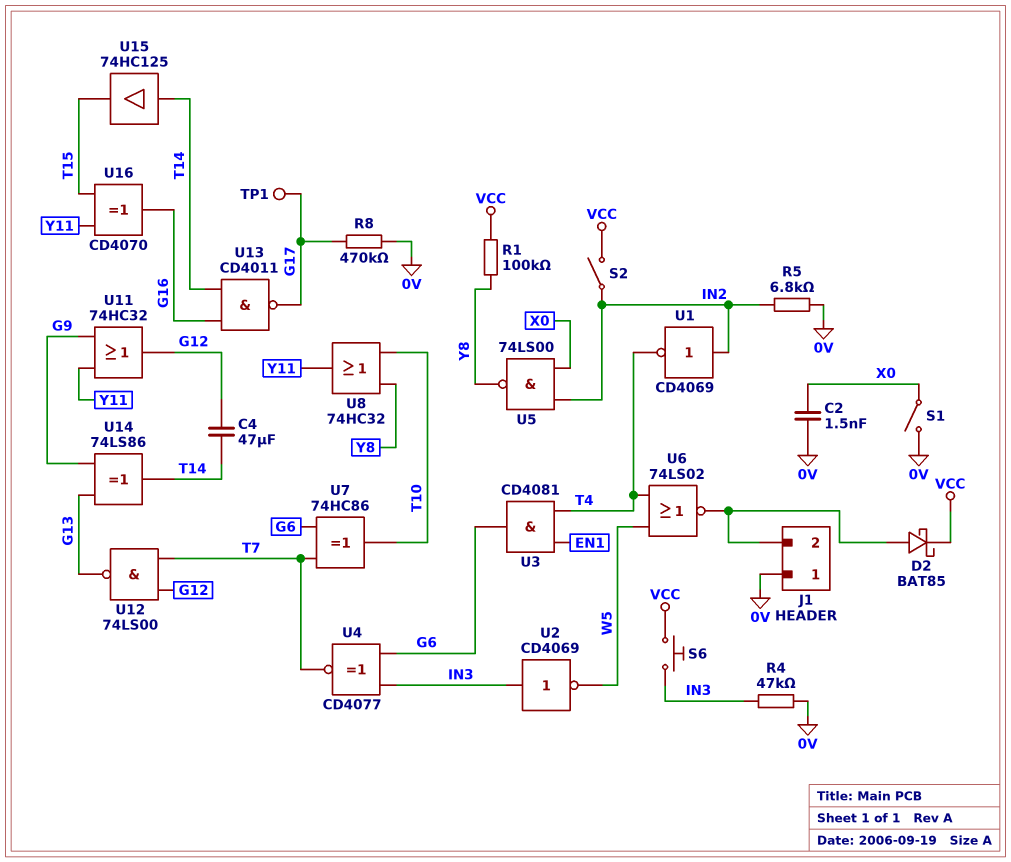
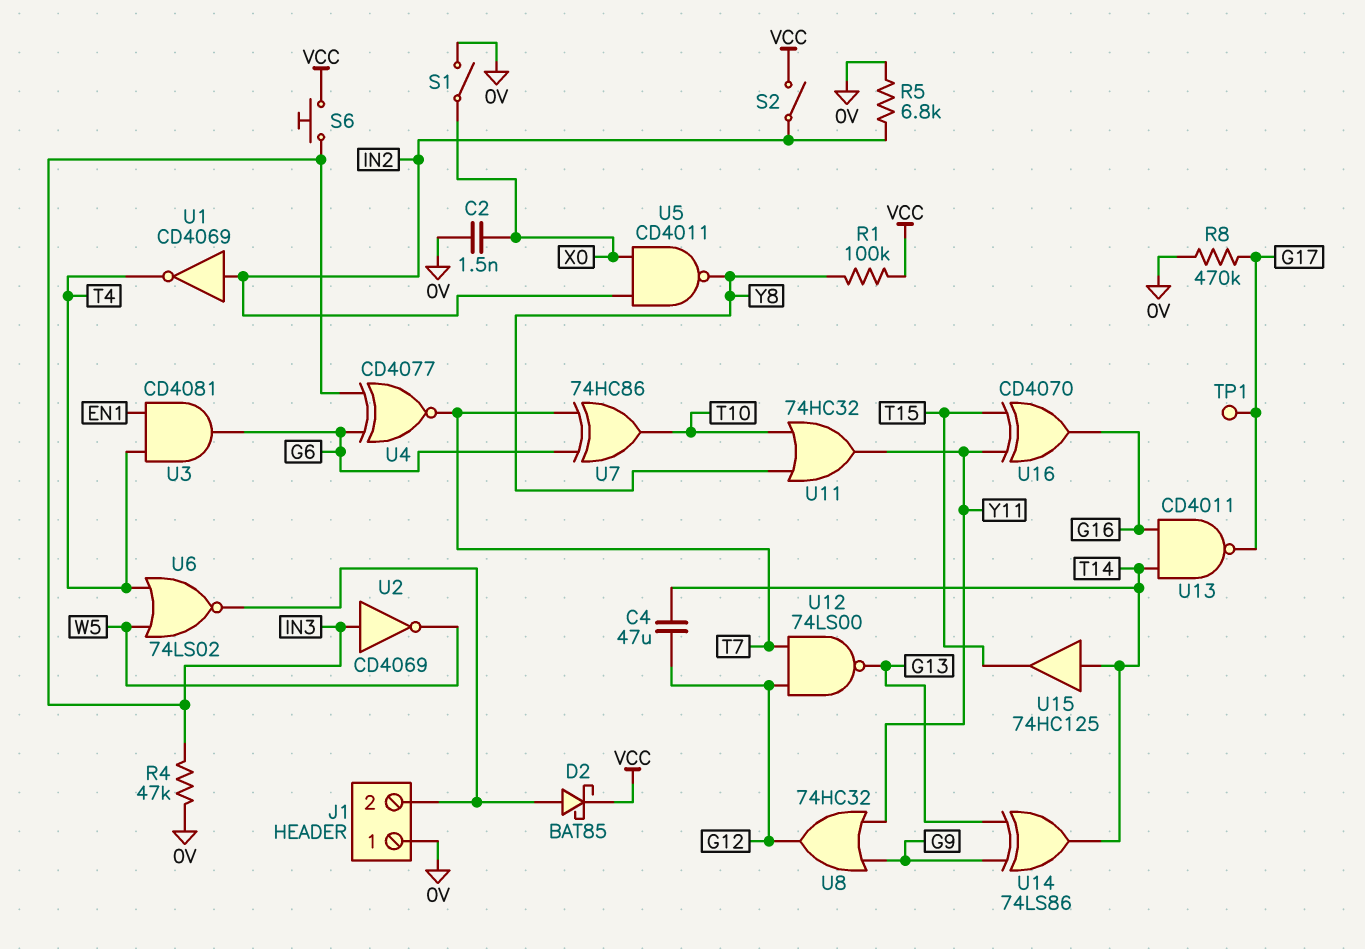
U5: NAND 74LS00 (in IN2, in X0, out Y8) -> NAND CD4011 (in IN2, in X0, out Y8)
U8: OR 74HC32 (in T10, in Y8, out Y11) -> OR 74HC32 (in G9, in Y11, out G12)
U11: OR 74HC32 (in G9, in Y11, out G12) -> OR 74HC32 (in T10, in Y8, out Y11)

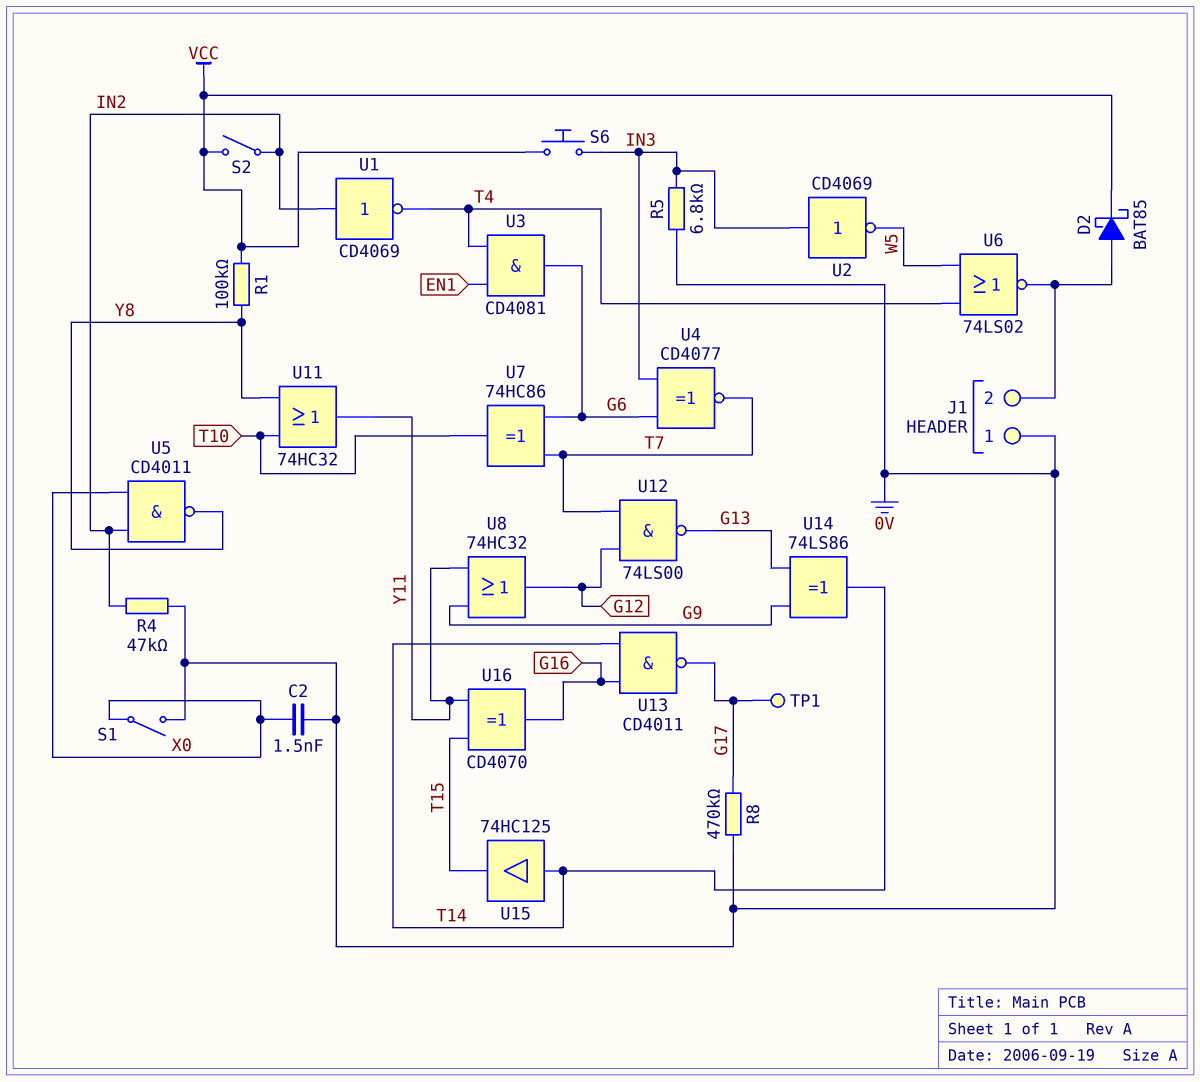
C4: 47uF (G12, T14) -> none
R4: 47k (0V, IN3) -> 47k (0V, IN2)
R5: 6.8k (0V, IN2) -> 6.8k (0V, IN3)

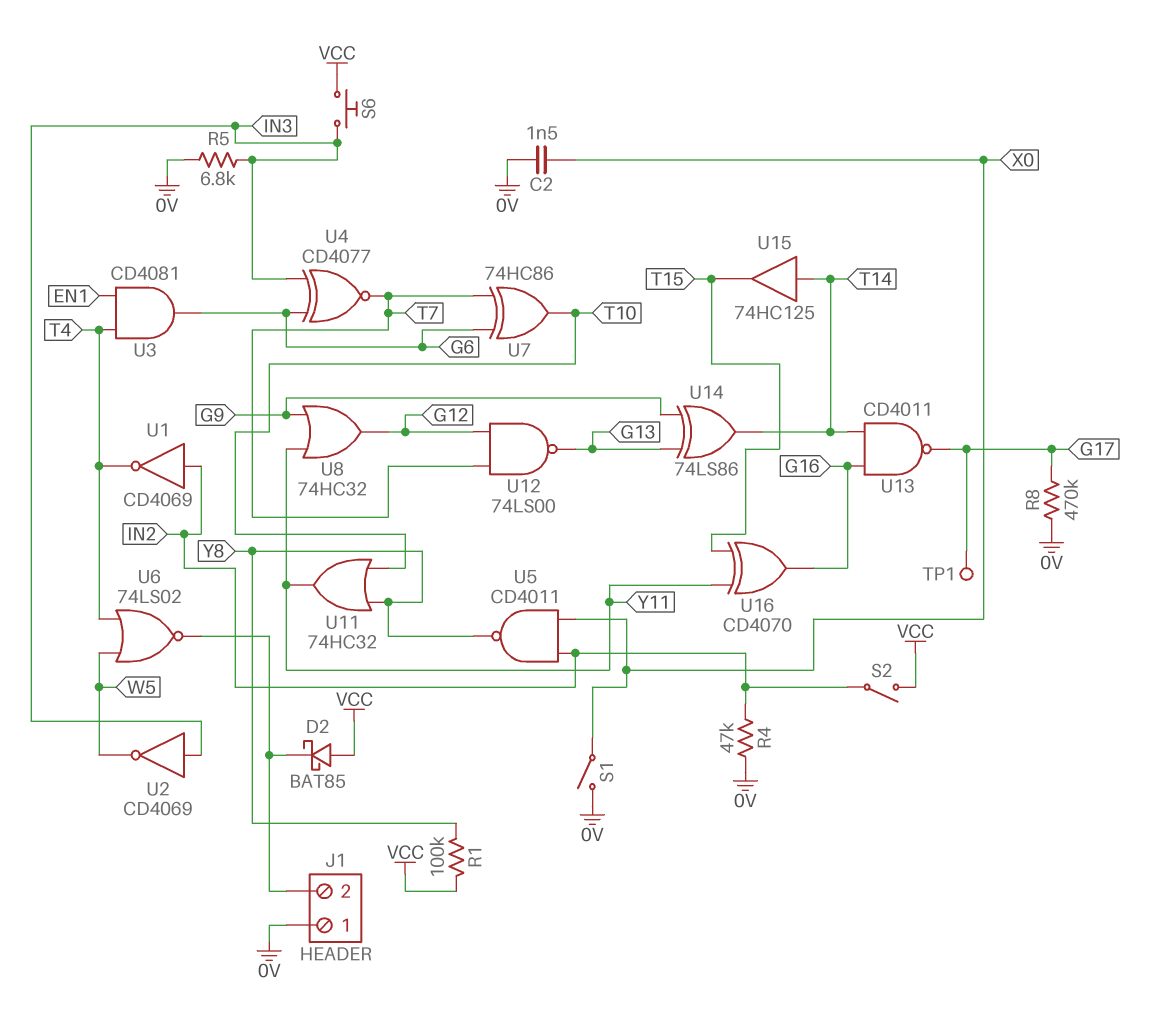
D2: schottky BAT85 (A J1/2, K VCC) -> schottky BAT85 (A VCC, K J1/2)

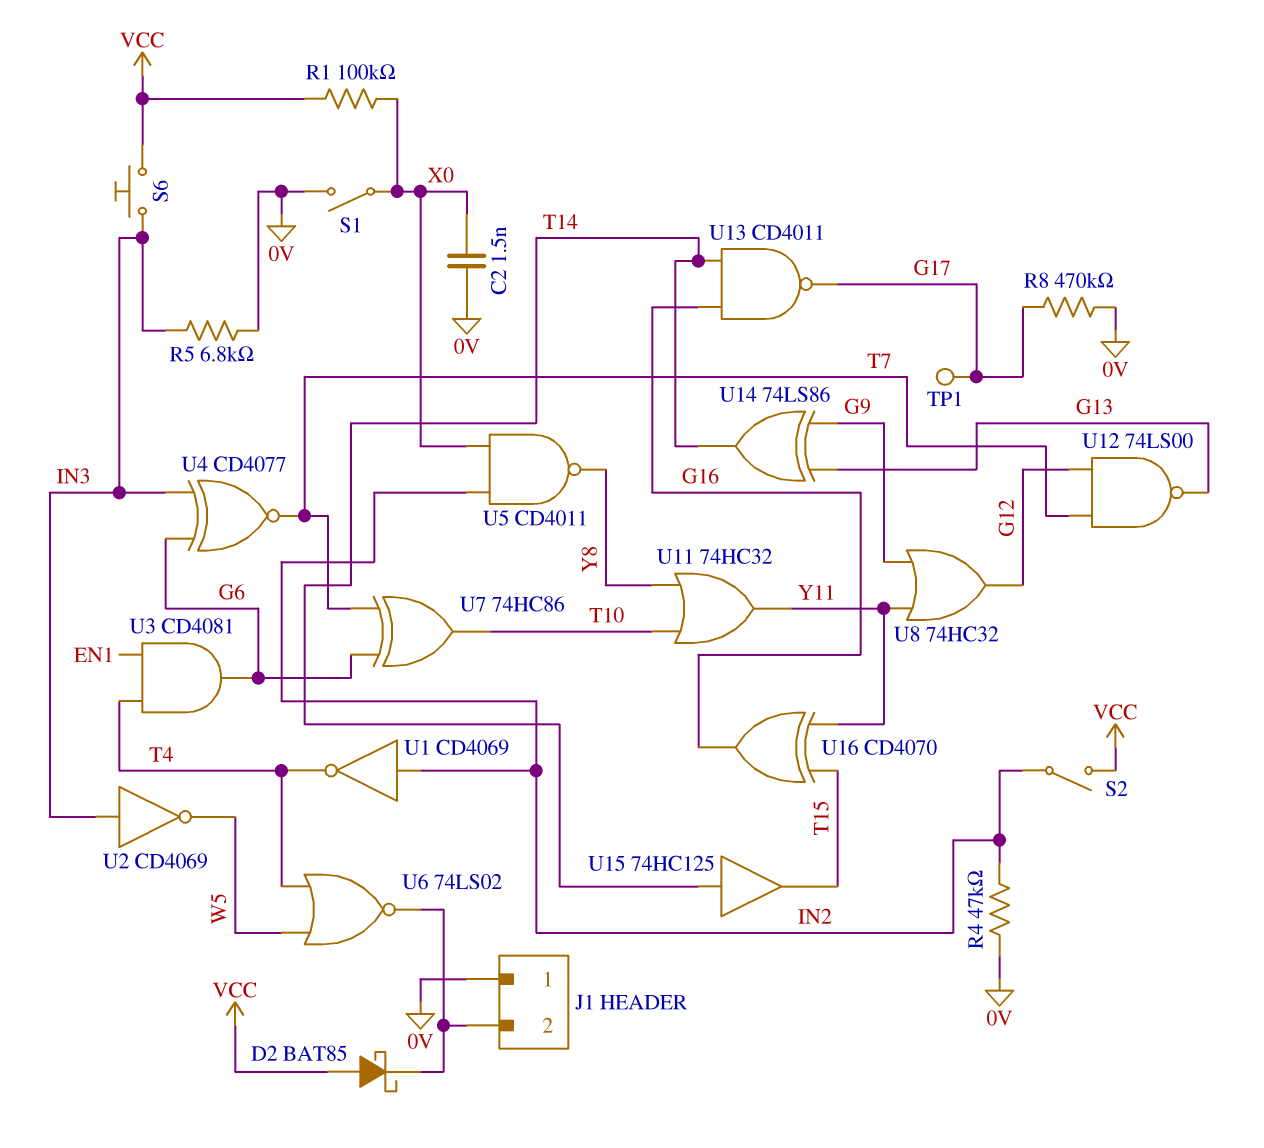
R1: 100k (VCC, Y8) -> 100k (VCC, X0)

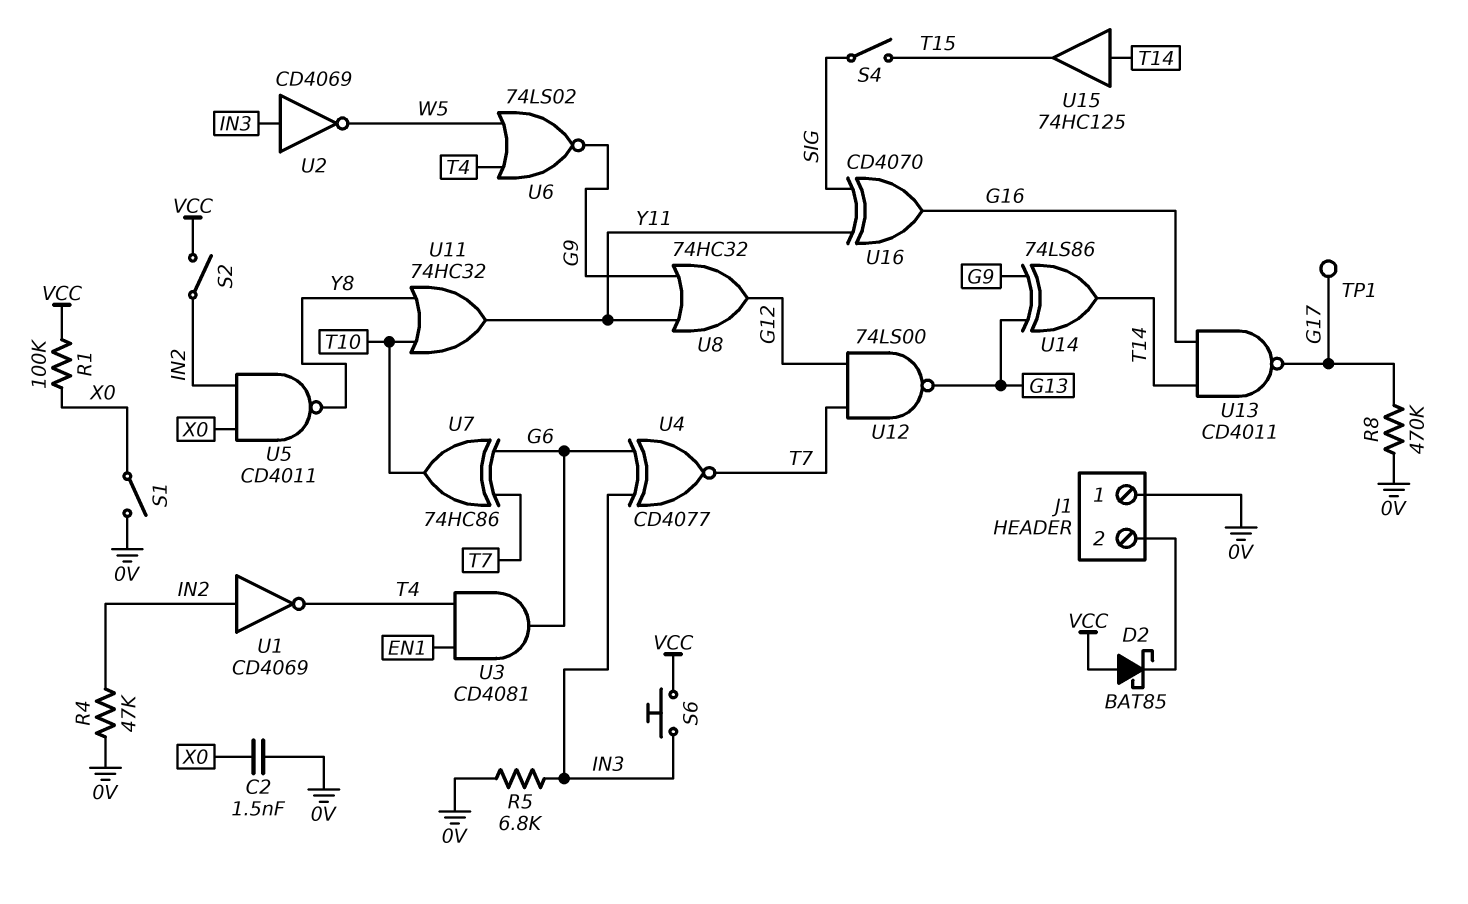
S4: none -> switch (SIG, T15)
U6: NOR 74LS02 (in T4, in W5, out J1/2) -> NOR 74LS02 (in T4, in W5, out G9)
U16: XOR CD4070 (in T15, in Y11, out G16) -> XOR CD4070 (in SIG, in Y11, out G16)

